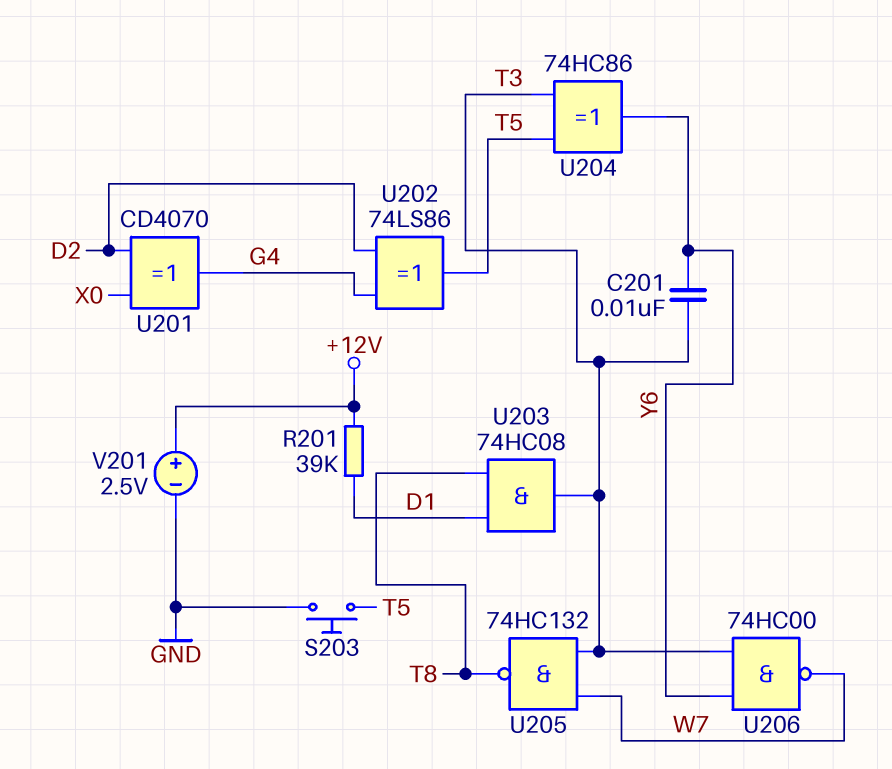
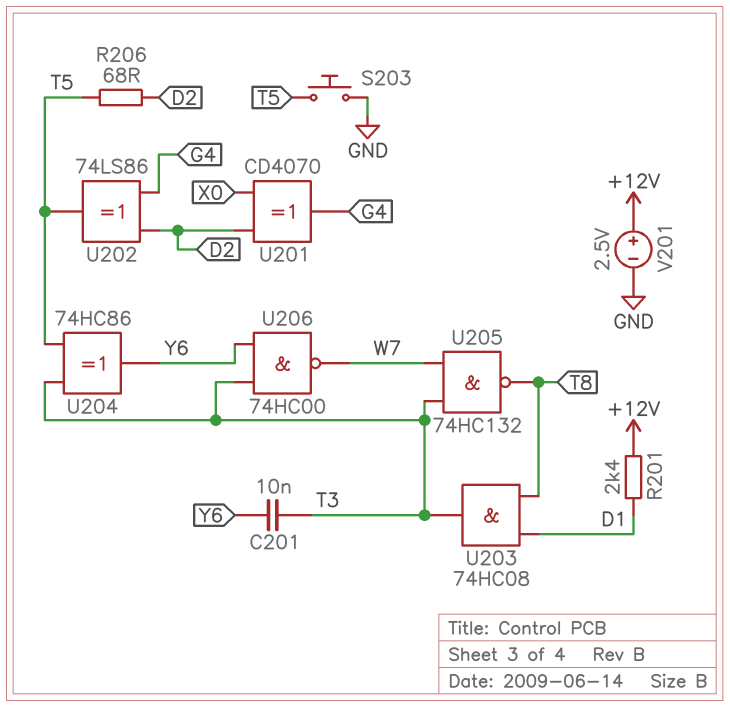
R201: 39k (+12V, D1) -> 2.4k (+12V, D1)
R206: none -> 68 (D2, T5)

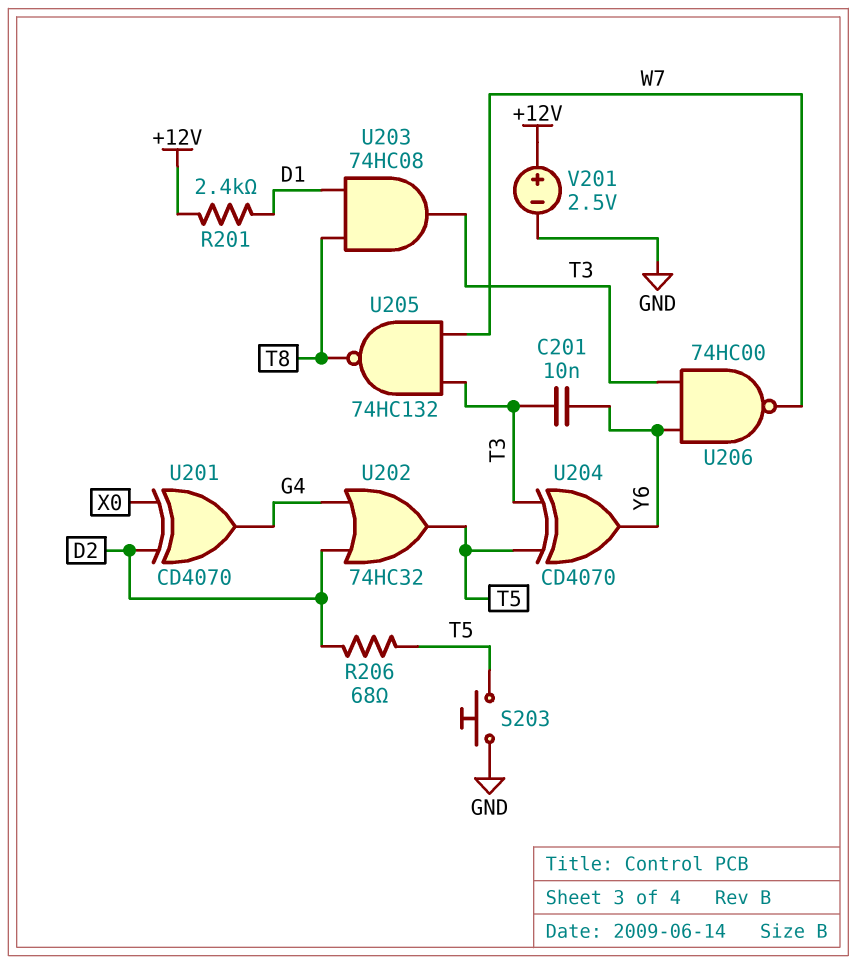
U202: XOR 74LS86 (in D2, in G4, out T5) -> OR 74HC32 (in D2, in G4, out T5)
U204: XOR 74HC86 (in T3, in T5, out Y6) -> XOR CD4070 (in T3, in T5, out Y6)

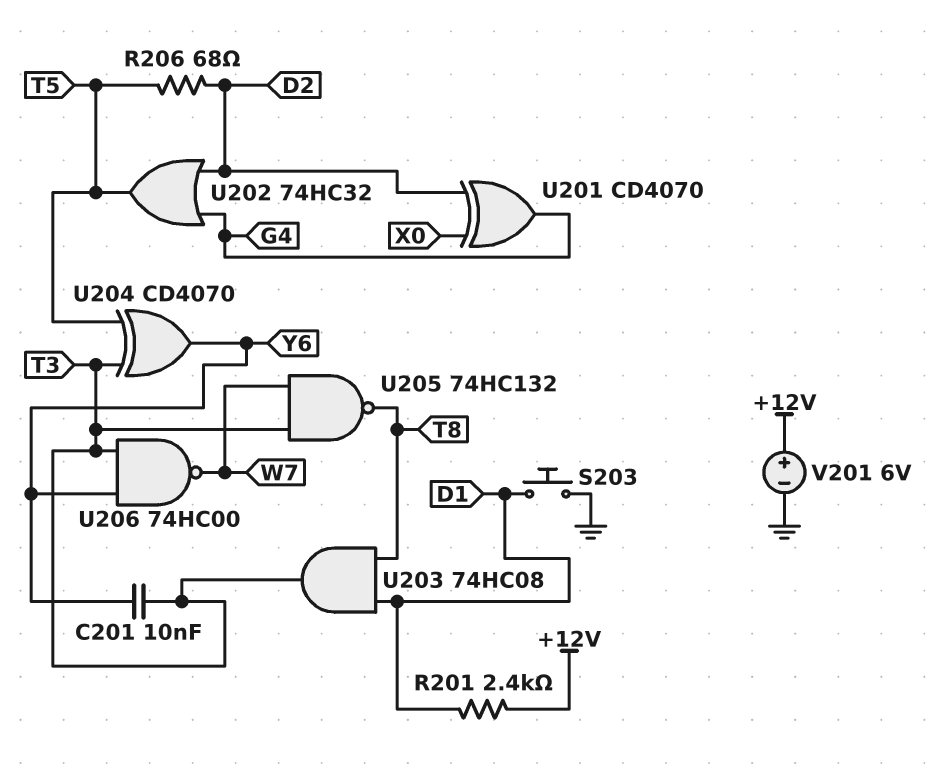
S203: button (GND, T5) -> button (D1, GND)
V201: 2.5V (plus +12V, minus GND) -> 6V (plus +12V, minus GND)

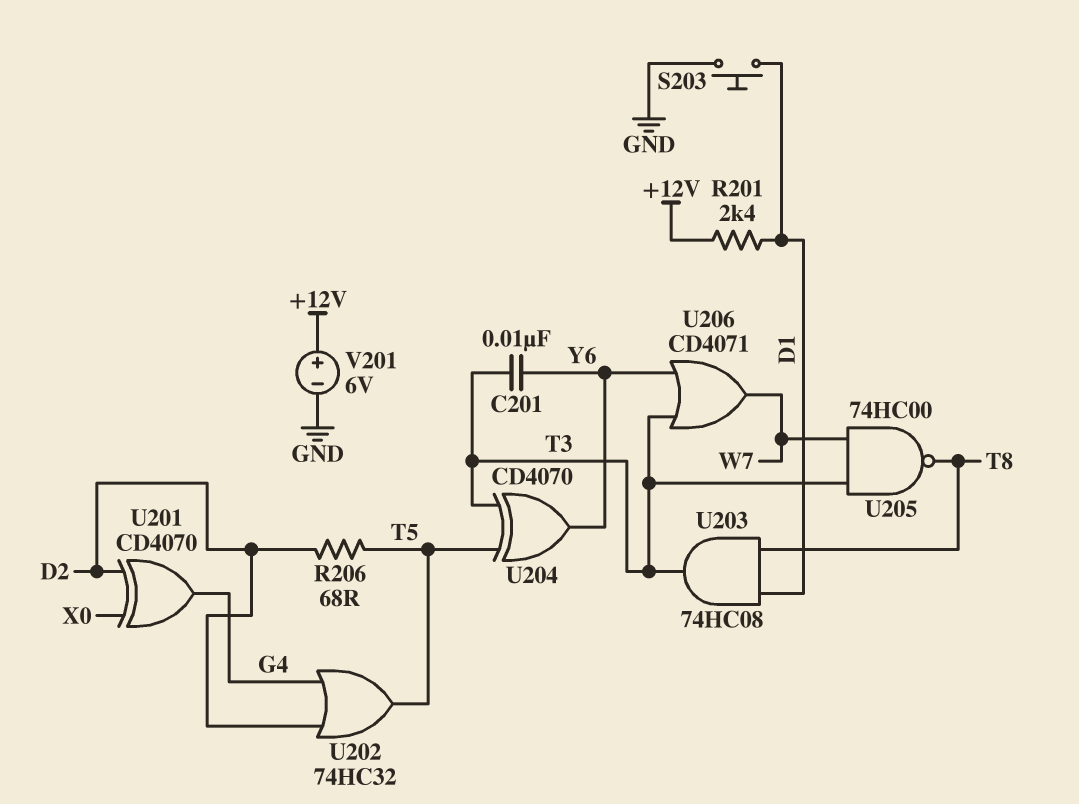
U205: NAND 74HC132 (in T3, in W7, out T8) -> NAND 74HC00 (in T3, in W7, out T8)
U206: NAND 74HC00 (in T3, in Y6, out W7) -> OR CD4071 (in T3, in Y6, out W7)

